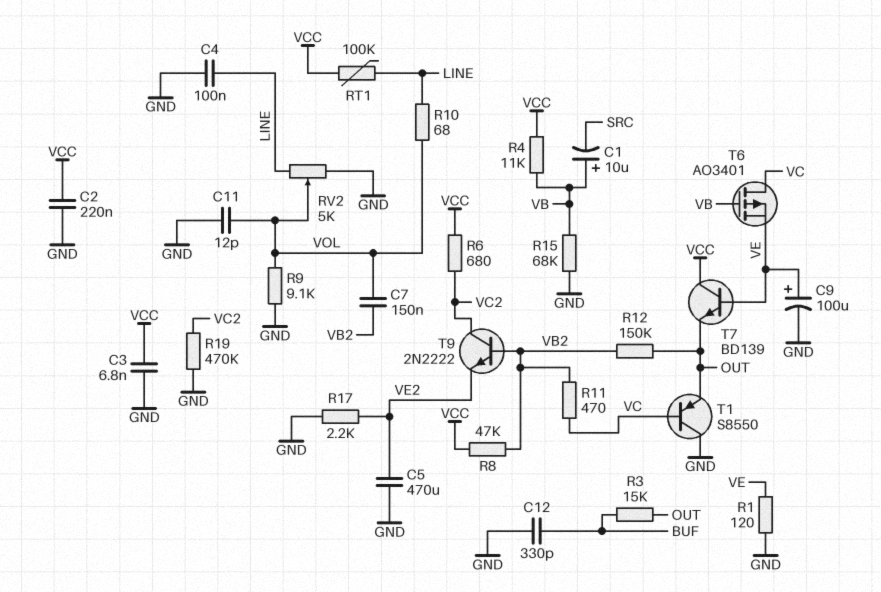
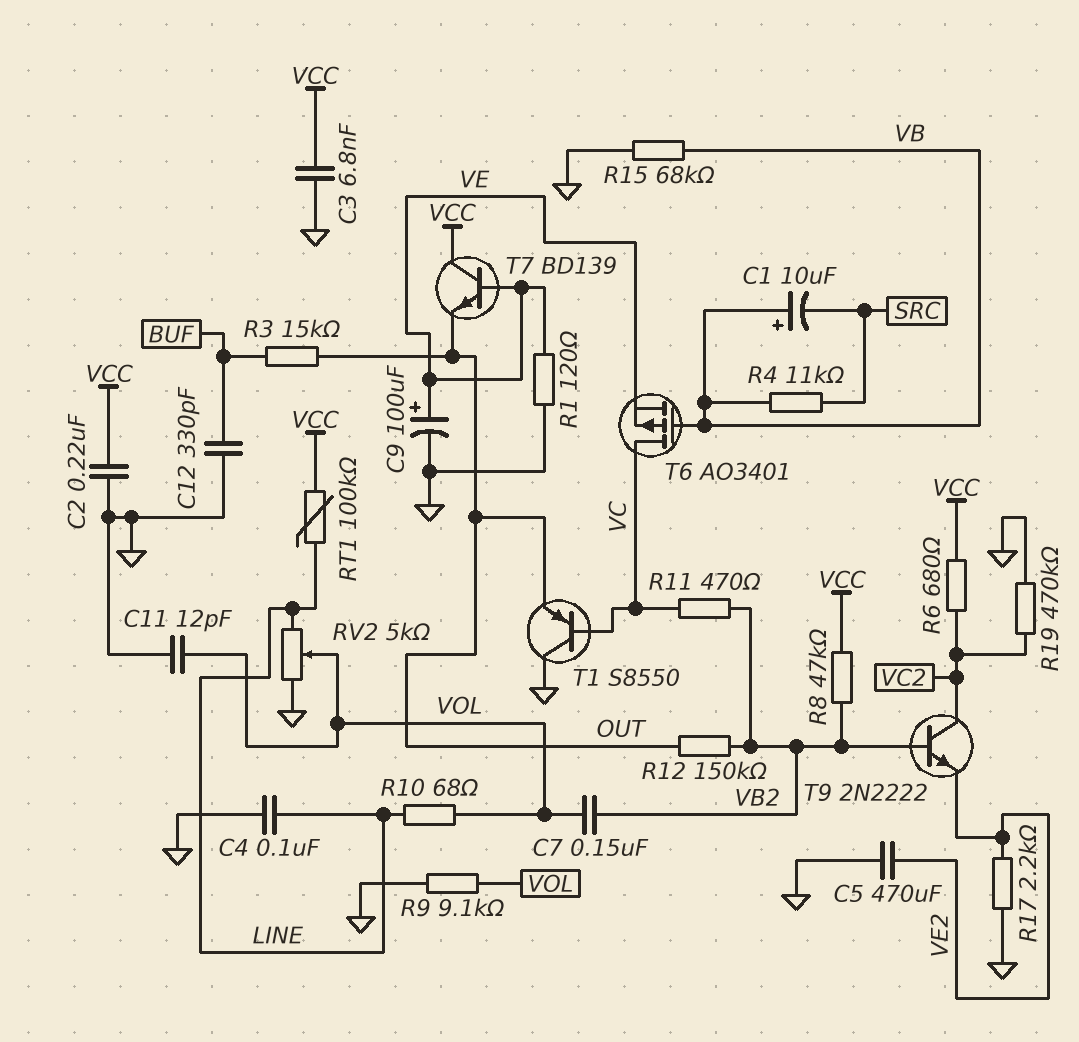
R4: 11k (VB, VCC) -> 11k (SRC, VB)

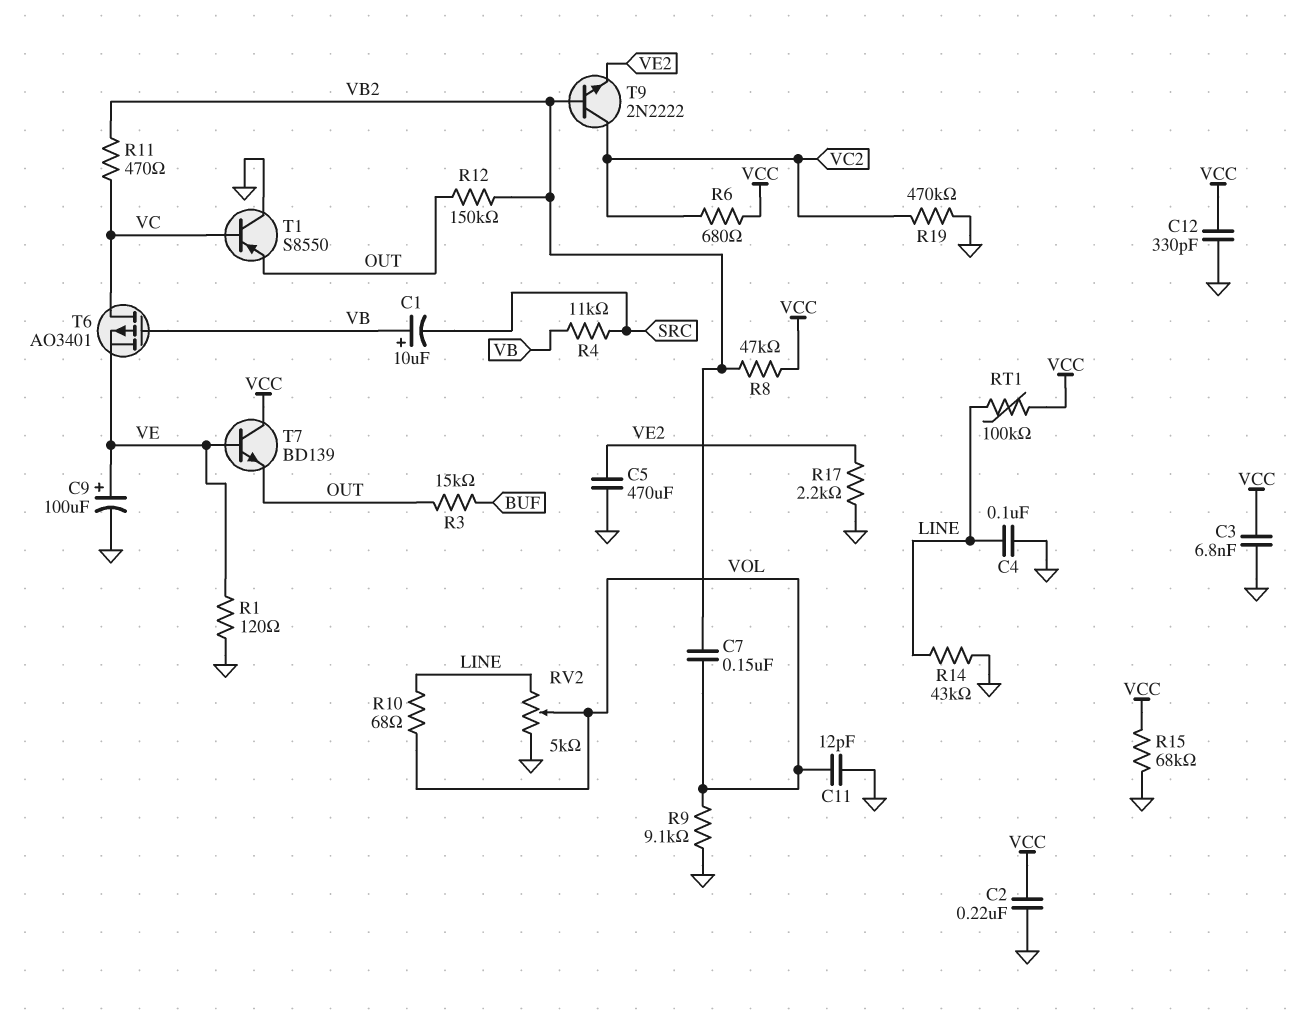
C12: 330pF (BUF, GND) -> 330pF (GND, VCC)
R14: none -> 43k (GND, LINE)
R15: 68k (GND, VB) -> 68k (GND, VCC)

